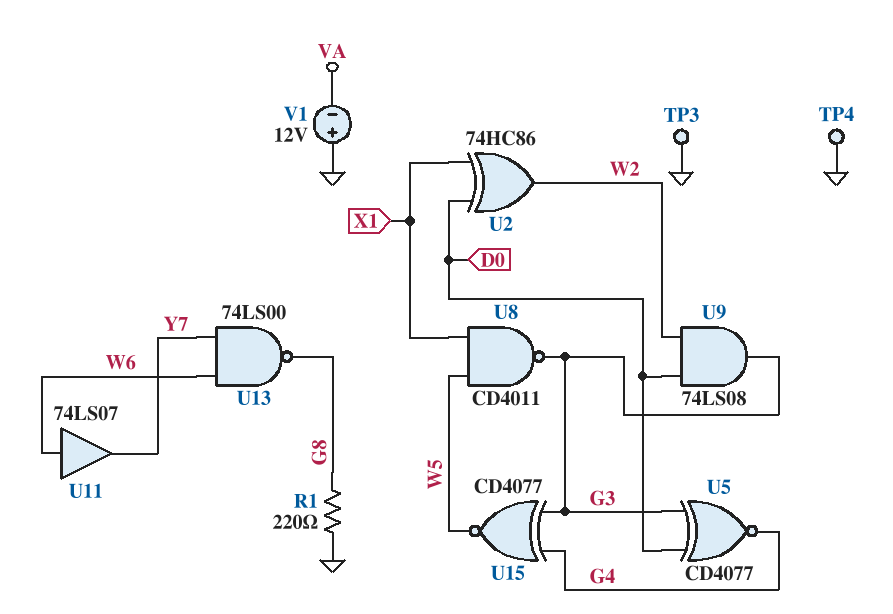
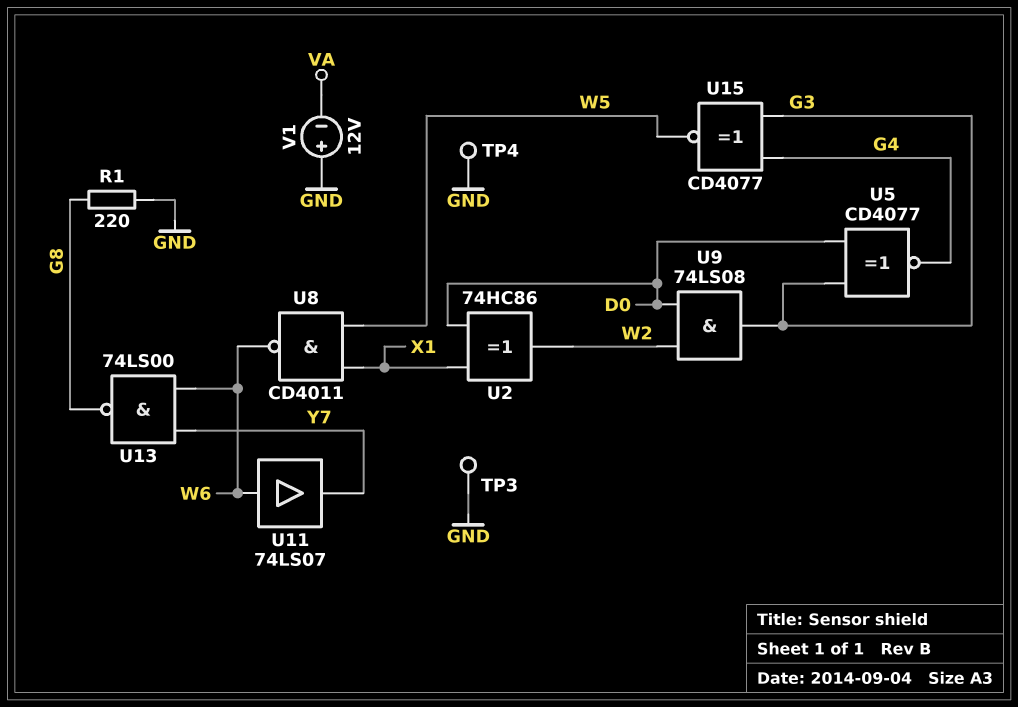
U8: NAND CD4011 (in W5, in X1, out G3) -> NAND CD4011 (in W5, in X1, out W6)

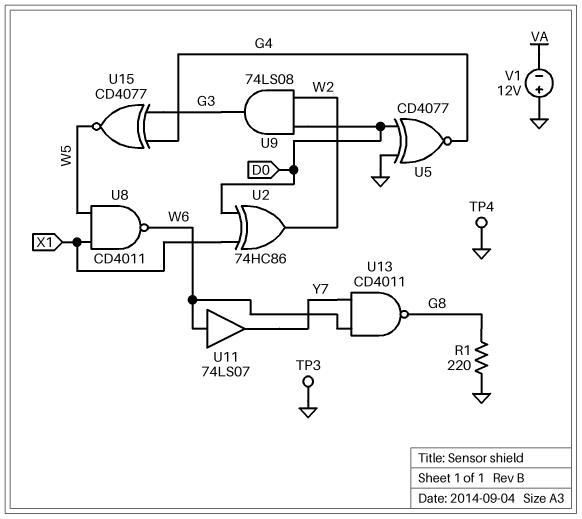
U5: XNOR CD4077 (in D0, in G3, out G4) -> XNOR CD4077 (in D0, in GND, out G4)
U13: NAND 74LS00 (in W6, in Y7, out G8) -> NAND CD4011 (in W6, in Y7, out G8)

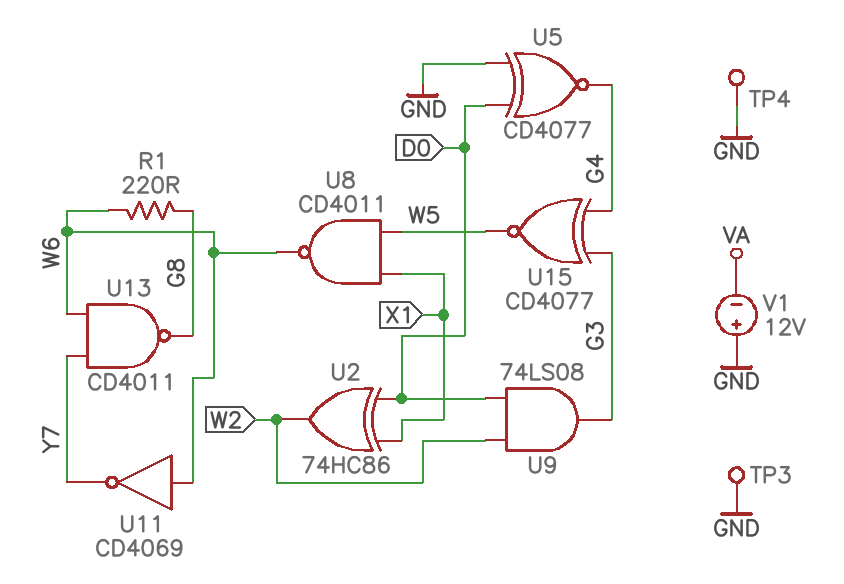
R1: 220 (G8, GND) -> 220 (G8, W6)
U11: buffer 74LS07 (in W6, out Y7) -> NOT CD4069 (in W6, out Y7)

